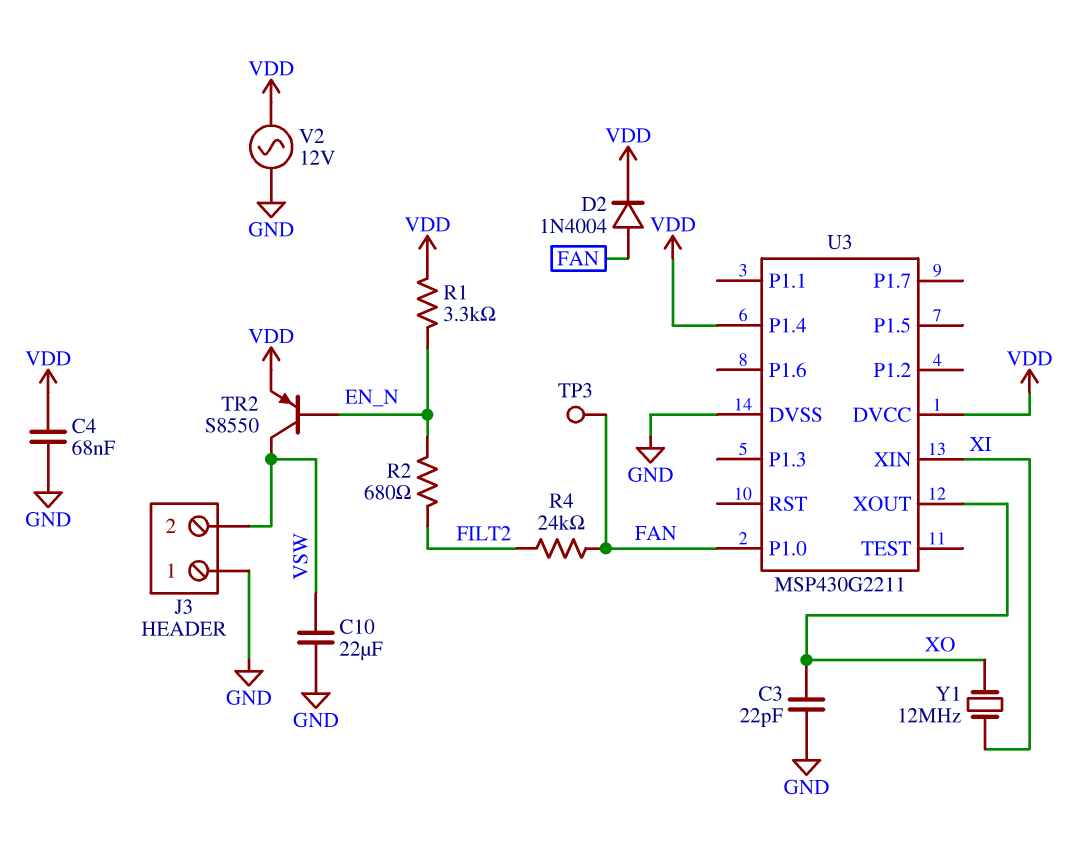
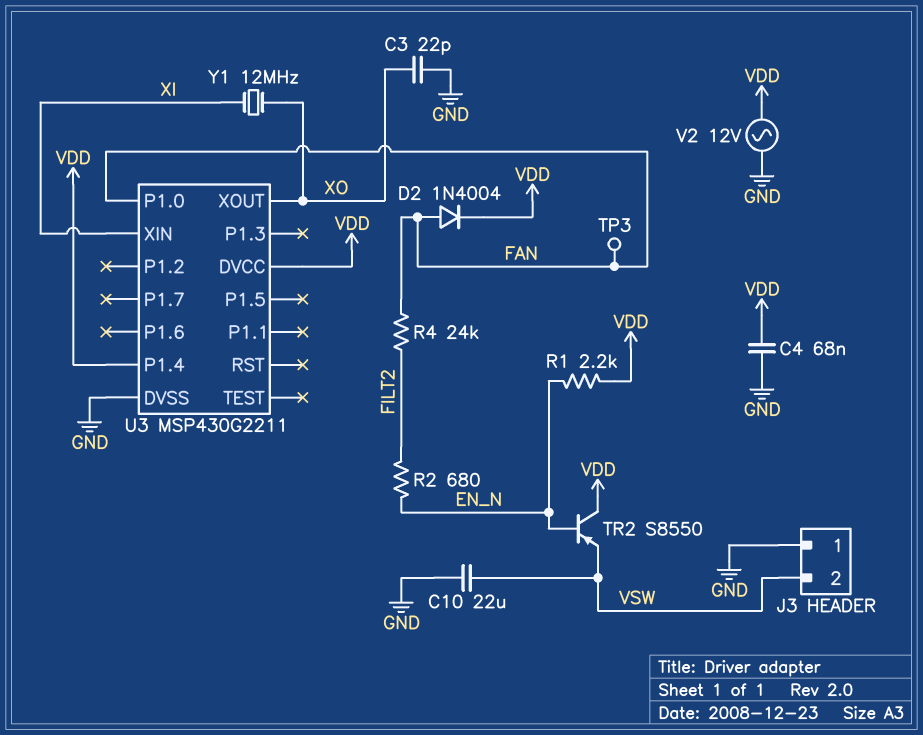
R1: 3.3k (EN_N, VDD) -> 2.2k (EN_N, VDD)
TR2: PNP S8550 (B EN_N, C VSW, E VDD) -> PNP S8550 (B EN_N, C VDD, E VSW)

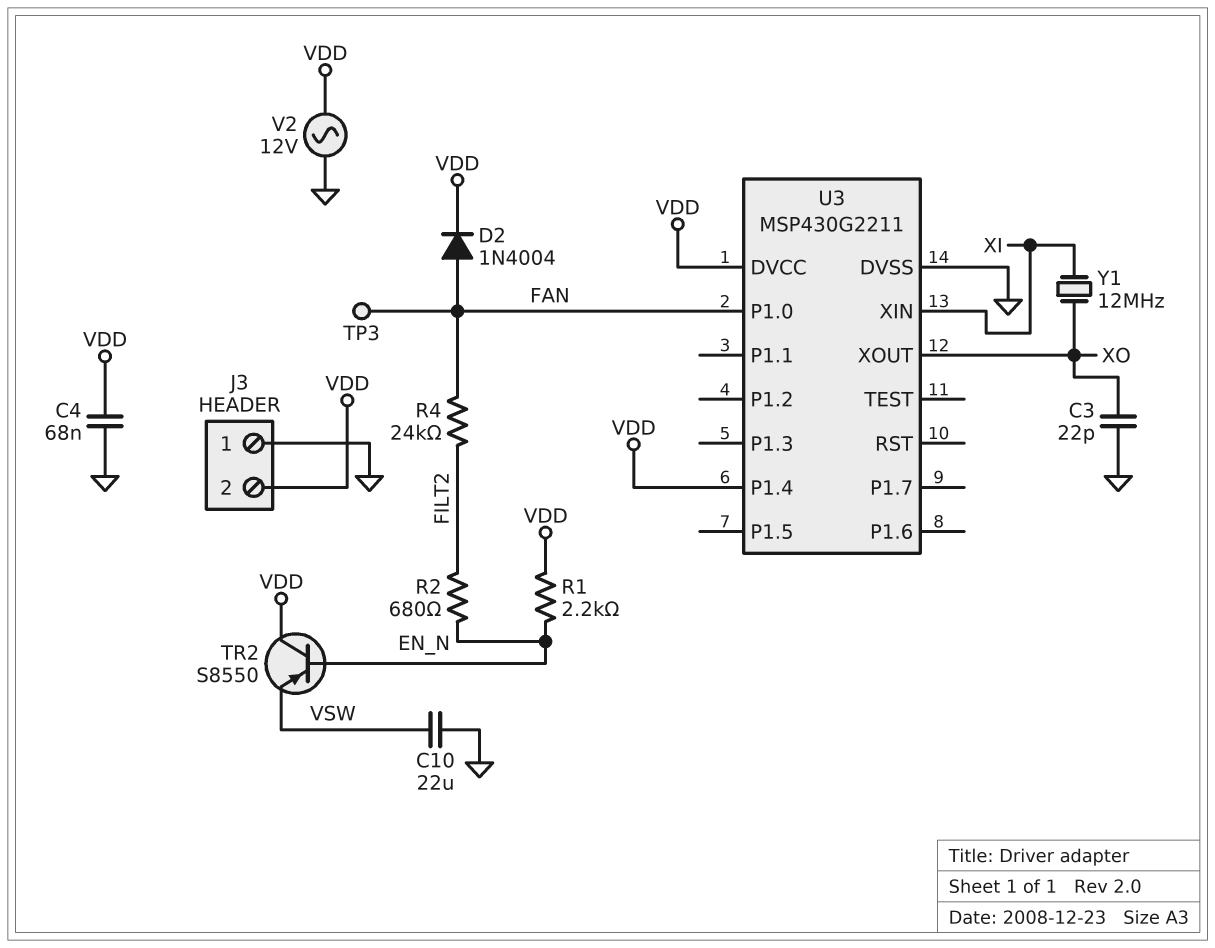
J3 pin 2: VSW -> VDD

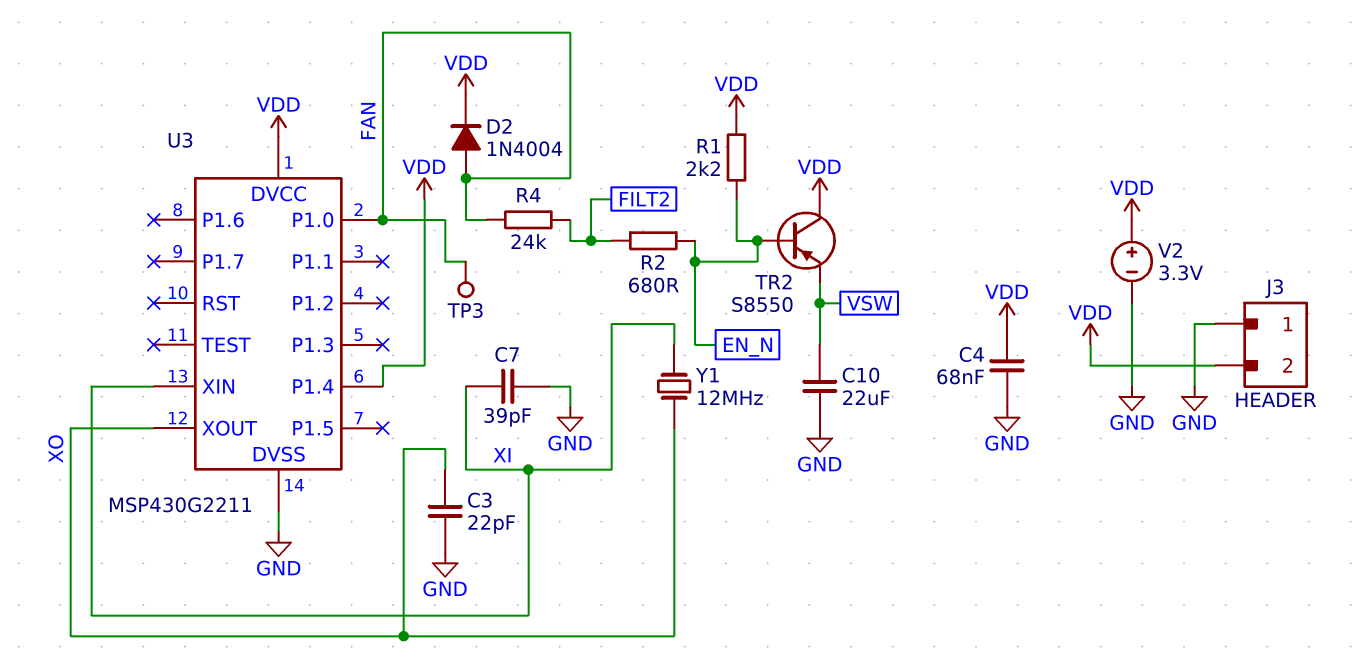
C7: none -> 39pF (GND, XI)
V2: AC 12V (GND, VDD) -> 3.3V (plus VDD, minus GND)

